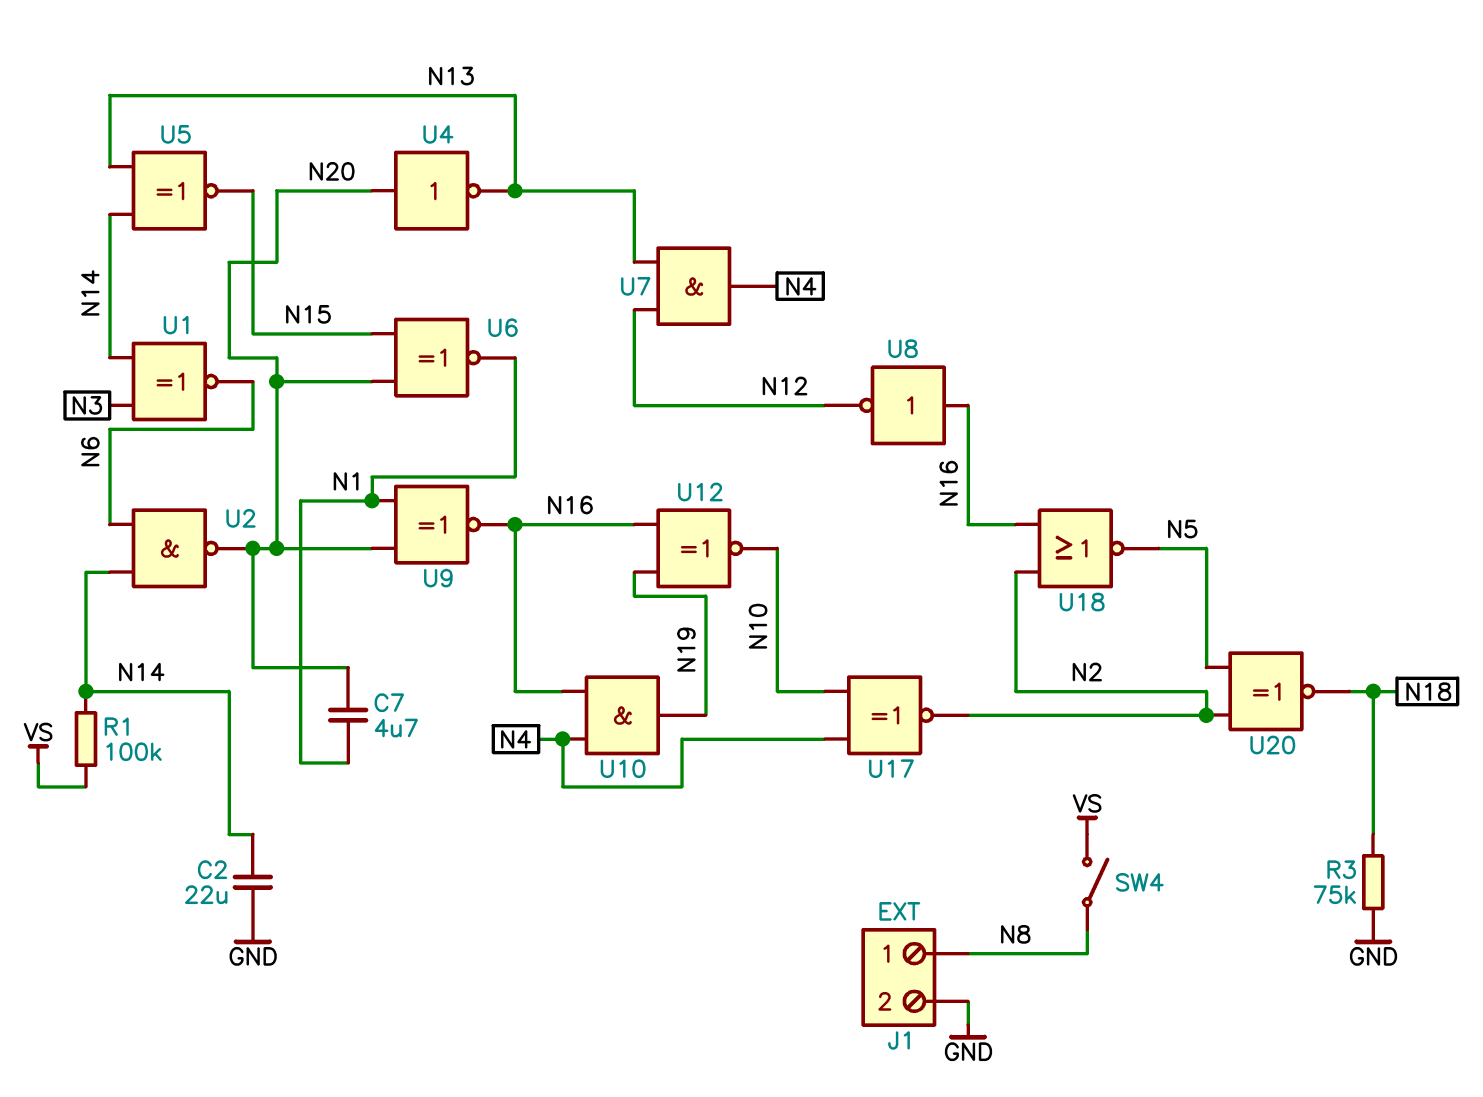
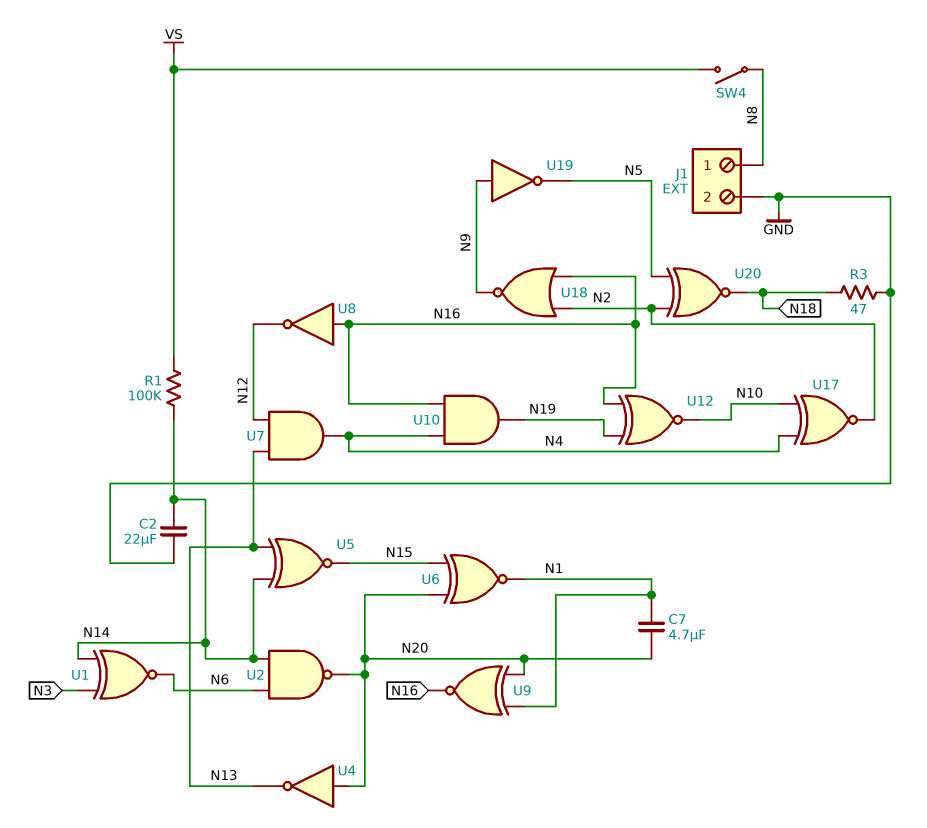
R3: 75k (GND, N18) -> 47 (GND, N18)
U18: NOR (in N2, in N16, out N5) -> NOR (in N2, in N16, out N9)
U19: none -> NOT (in N9, out N5)

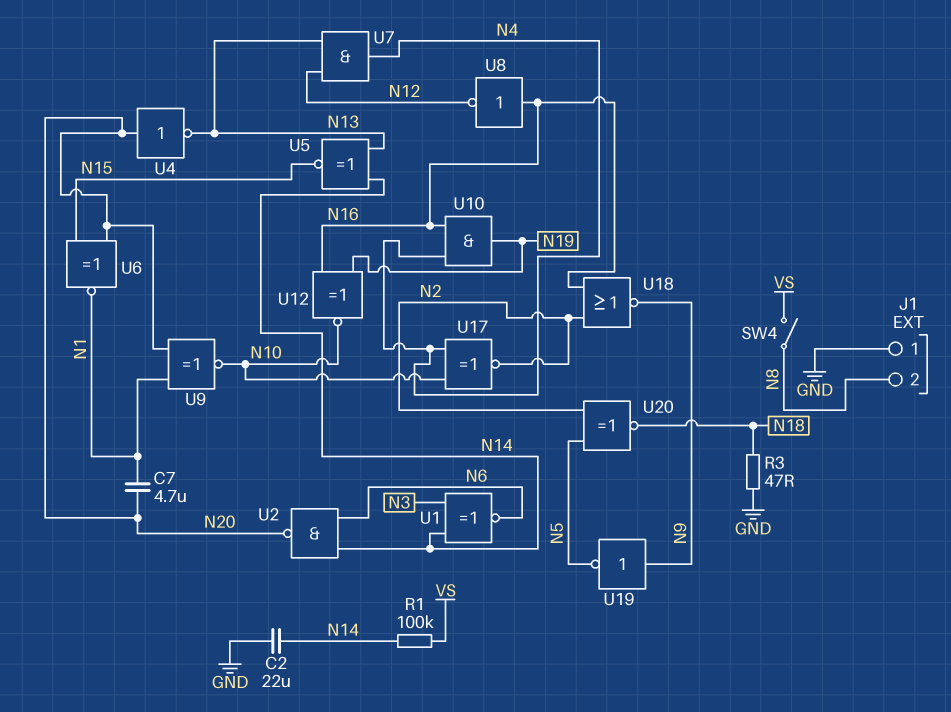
J1 pin 1: N8 -> GND
J1 pin 2: GND -> N8
U9: XNOR (in N1, in N20, out N16) -> XNOR (in N1, in N20, out N10)

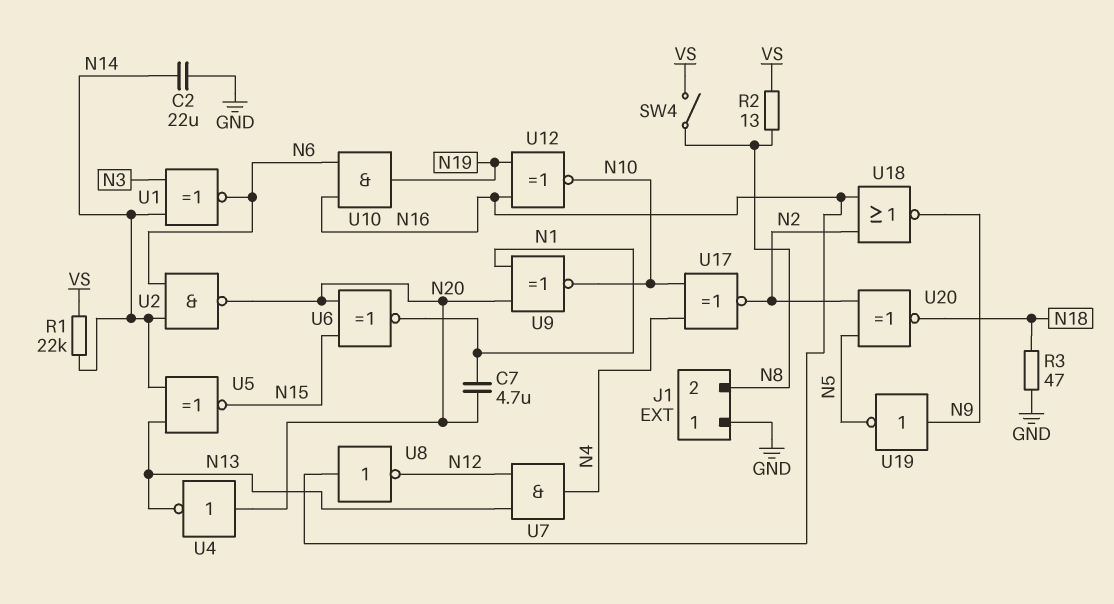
R1: 100k (N14, VS) -> 22k (N14, VS)
R2: none -> 13 (N8, VS)
U10: AND (in N4, in N16, out N19) -> AND (in N6, in N16, out N19)

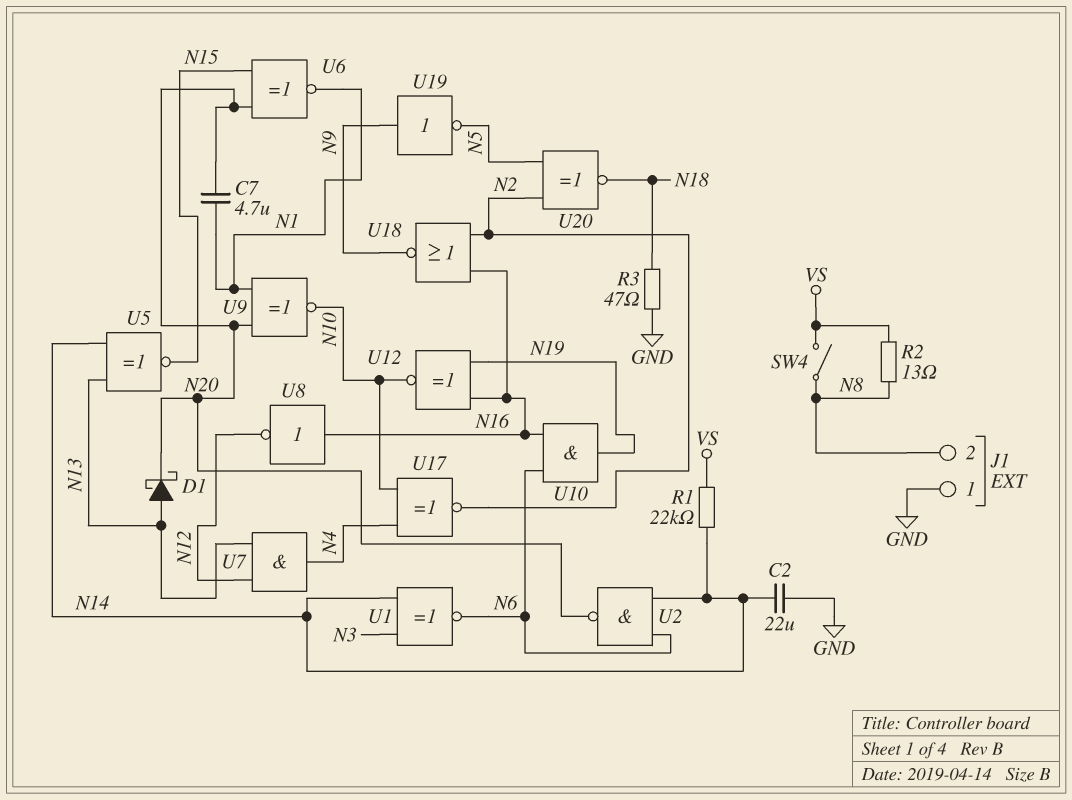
D1: none -> schottky (A N13, K N20)
U4: NOT (in N20, out N13) -> none

